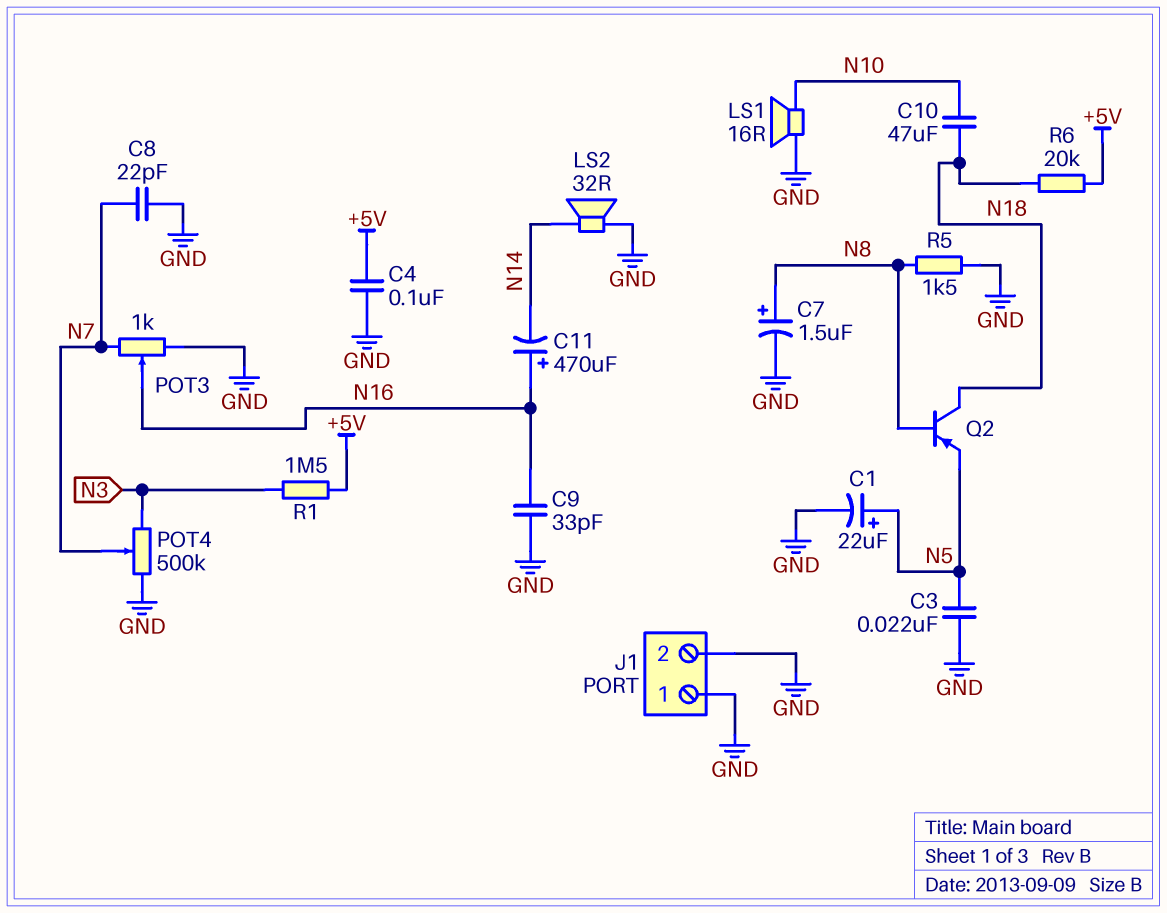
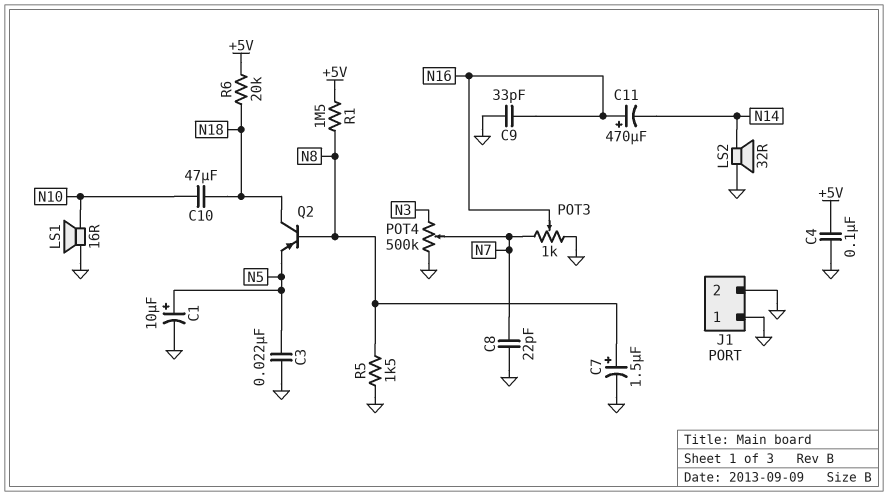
C1: 22uF (plus N5, minus GND) -> 10uF (plus N5, minus GND)
R1: 1.5M (+5V, N3) -> 1.5M (+5V, N8)

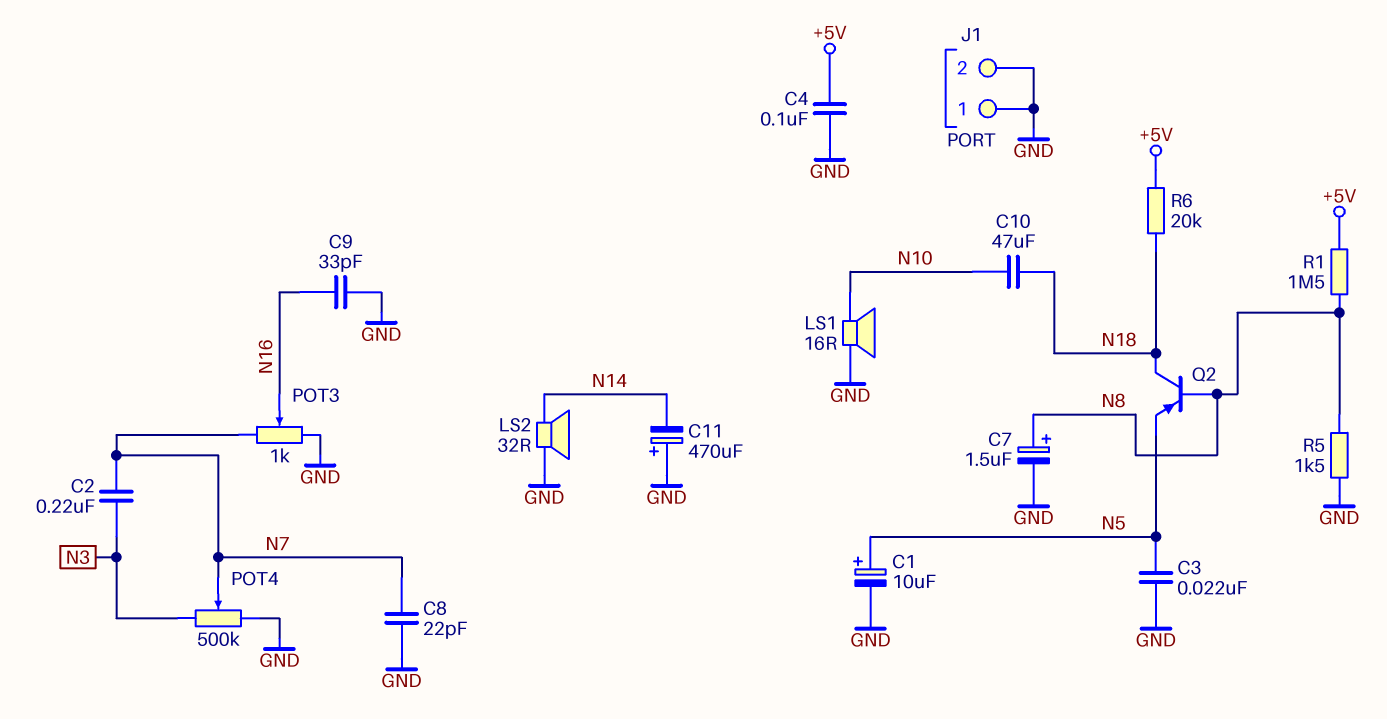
C2: none -> 220nF (N3, N7)
C11: 470uF (plus N16, minus N14) -> 470uF (plus GND, minus N14)

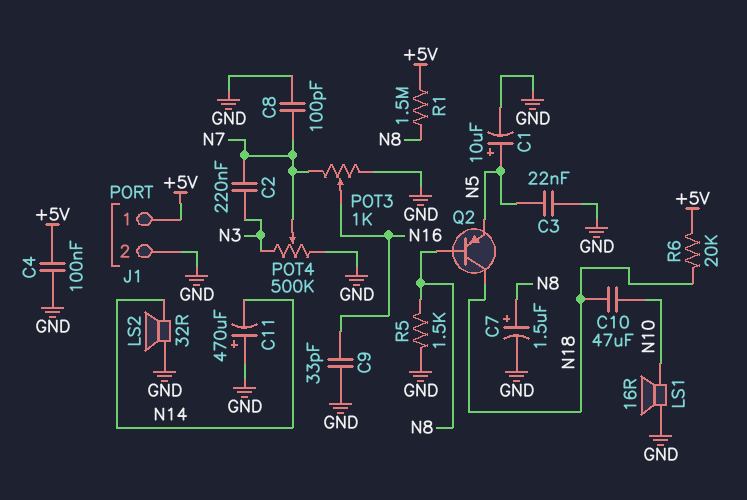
C8: 22pF (GND, N7) -> 100pF (GND, N7)
J1 pin 1: GND -> +5V

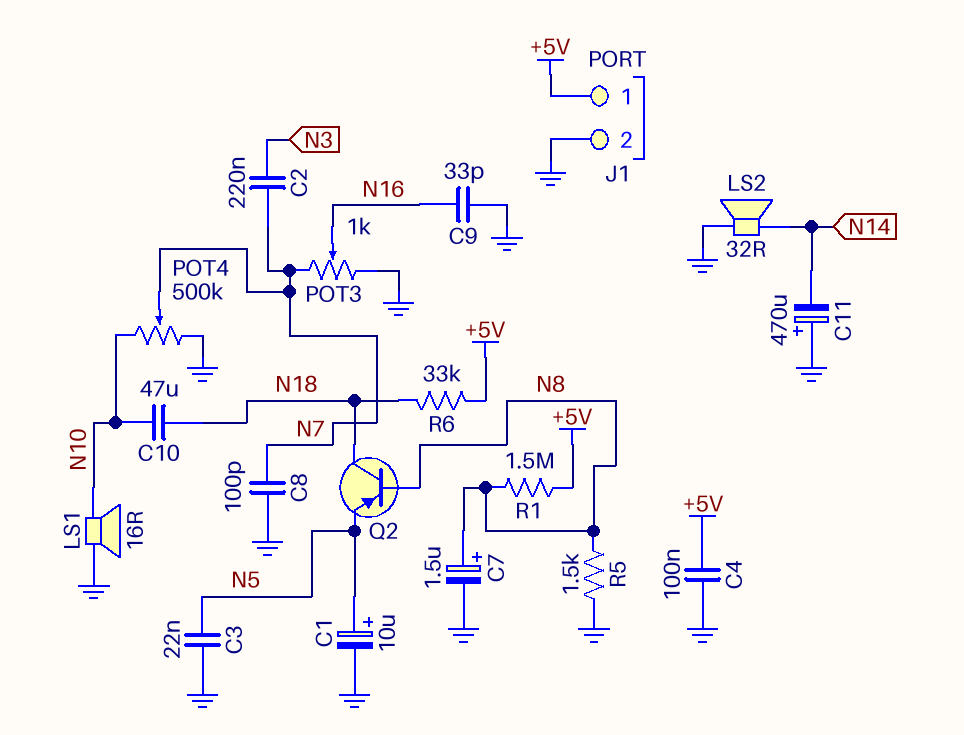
POT4: 500k (GND, N3, wiper N7) -> 500k (GND, N10, wiper N7)
R6: 20k (+5V, N18) -> 33k (+5V, N18)

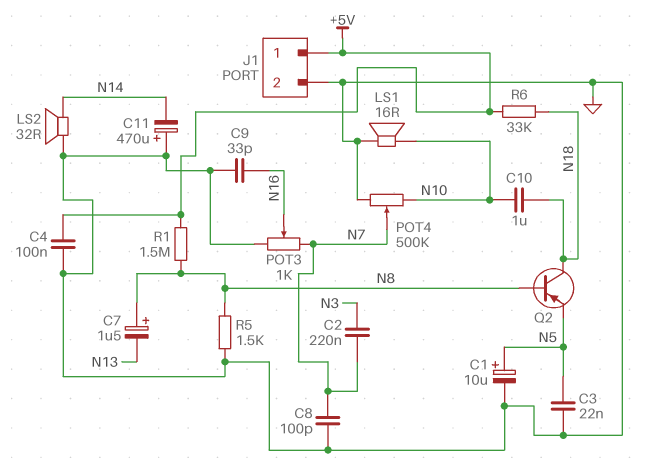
C7: 1.5uF (plus N8, minus GND) -> 1.5uF (plus N8, minus N13)
C10: 47uF (N10, N18) -> 1uF (N10, N18)

